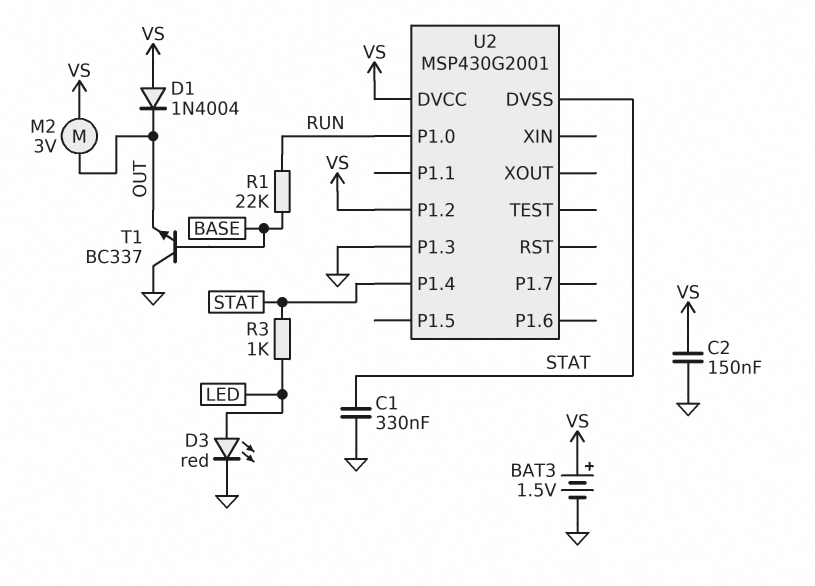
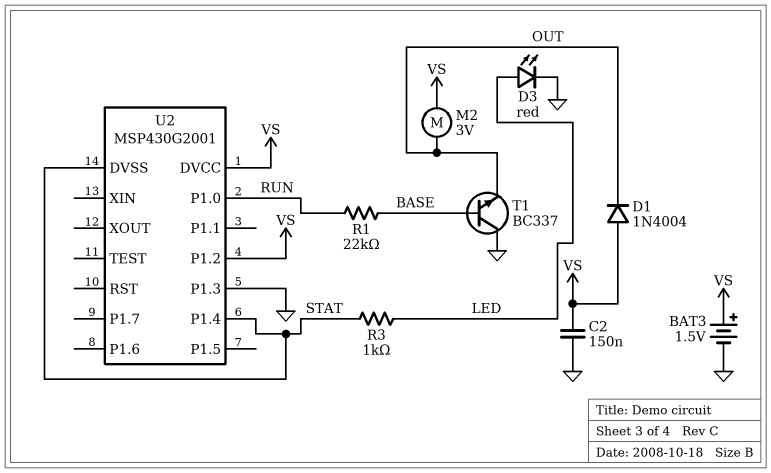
C1: 330nF (GND, STAT) -> none

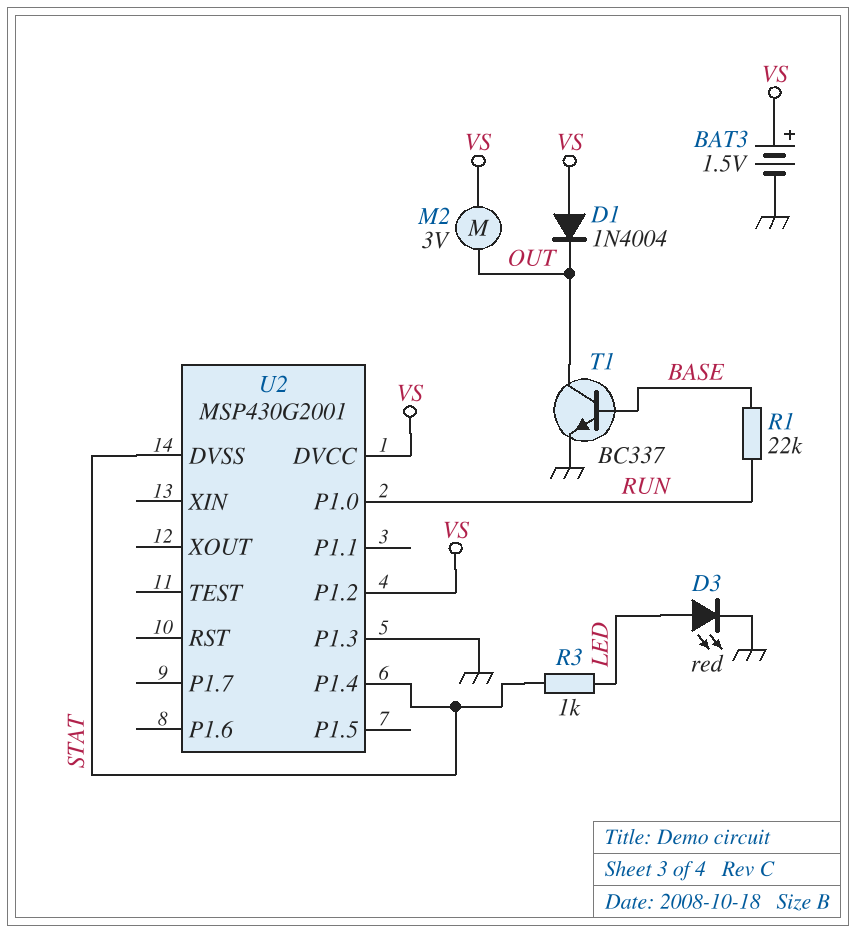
C2: 150nF (GND, VS) -> none
T1: NPN BC337 (B BASE, C GND, E OUT) -> NPN BC337 (B BASE, C OUT, E GND)

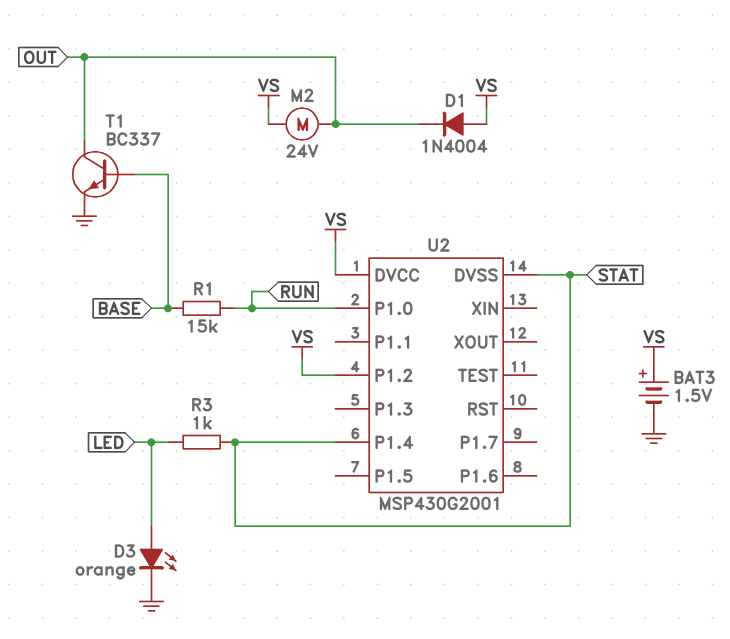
D3: LED red (A LED, K GND) -> LED orange (A LED, K GND)
M2: motor 3V (OUT, VS) -> motor 24V (OUT, VS)
R1: 22k (BASE, RUN) -> 15k (BASE, RUN)
U2 pin P1.3: GND -> none

